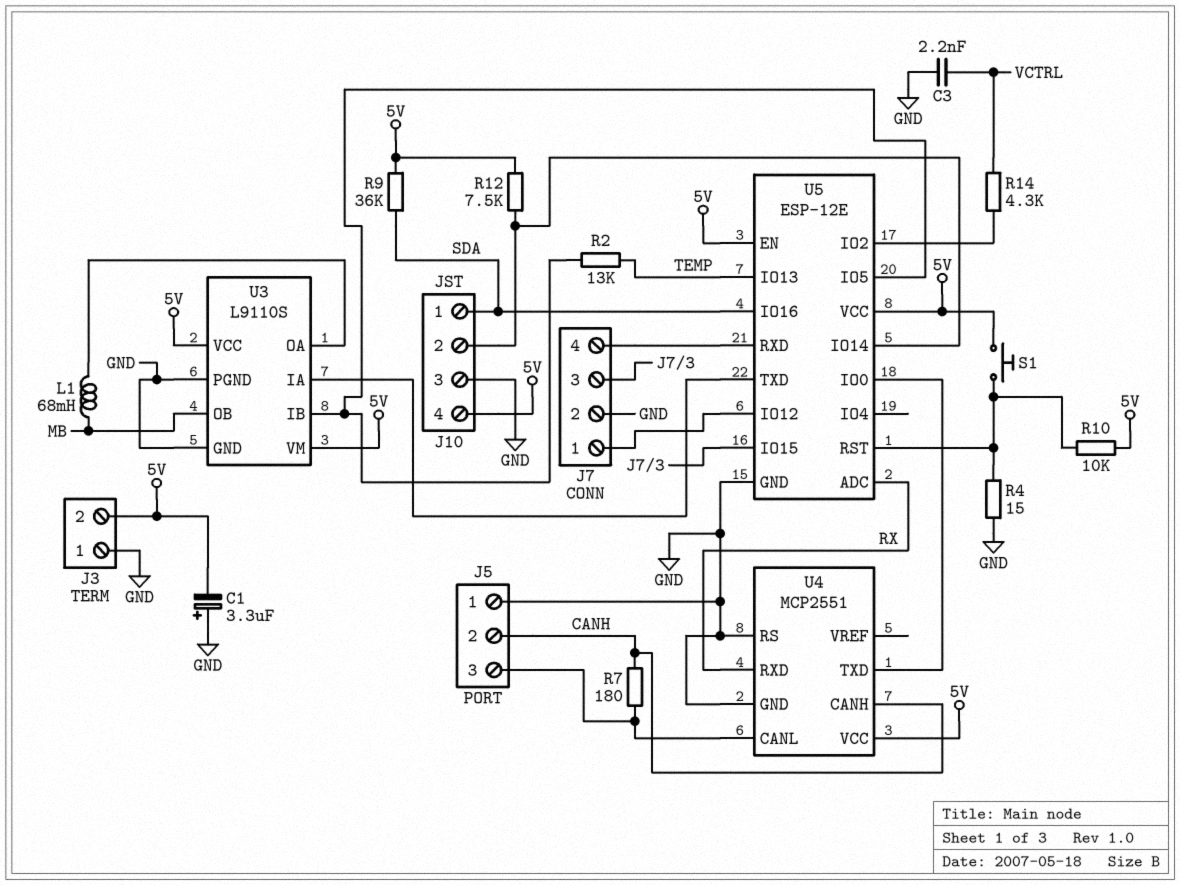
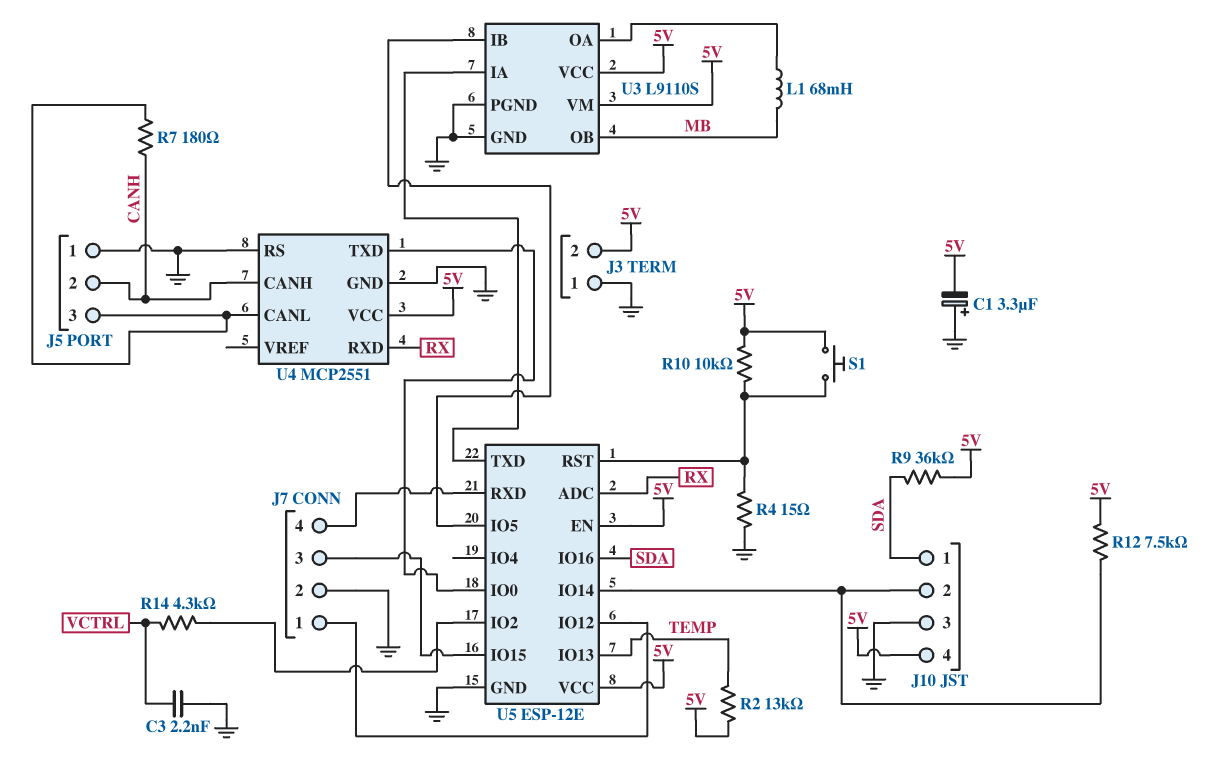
R2: 13k (TEMP, U3/IB) -> 13k (5V, TEMP)

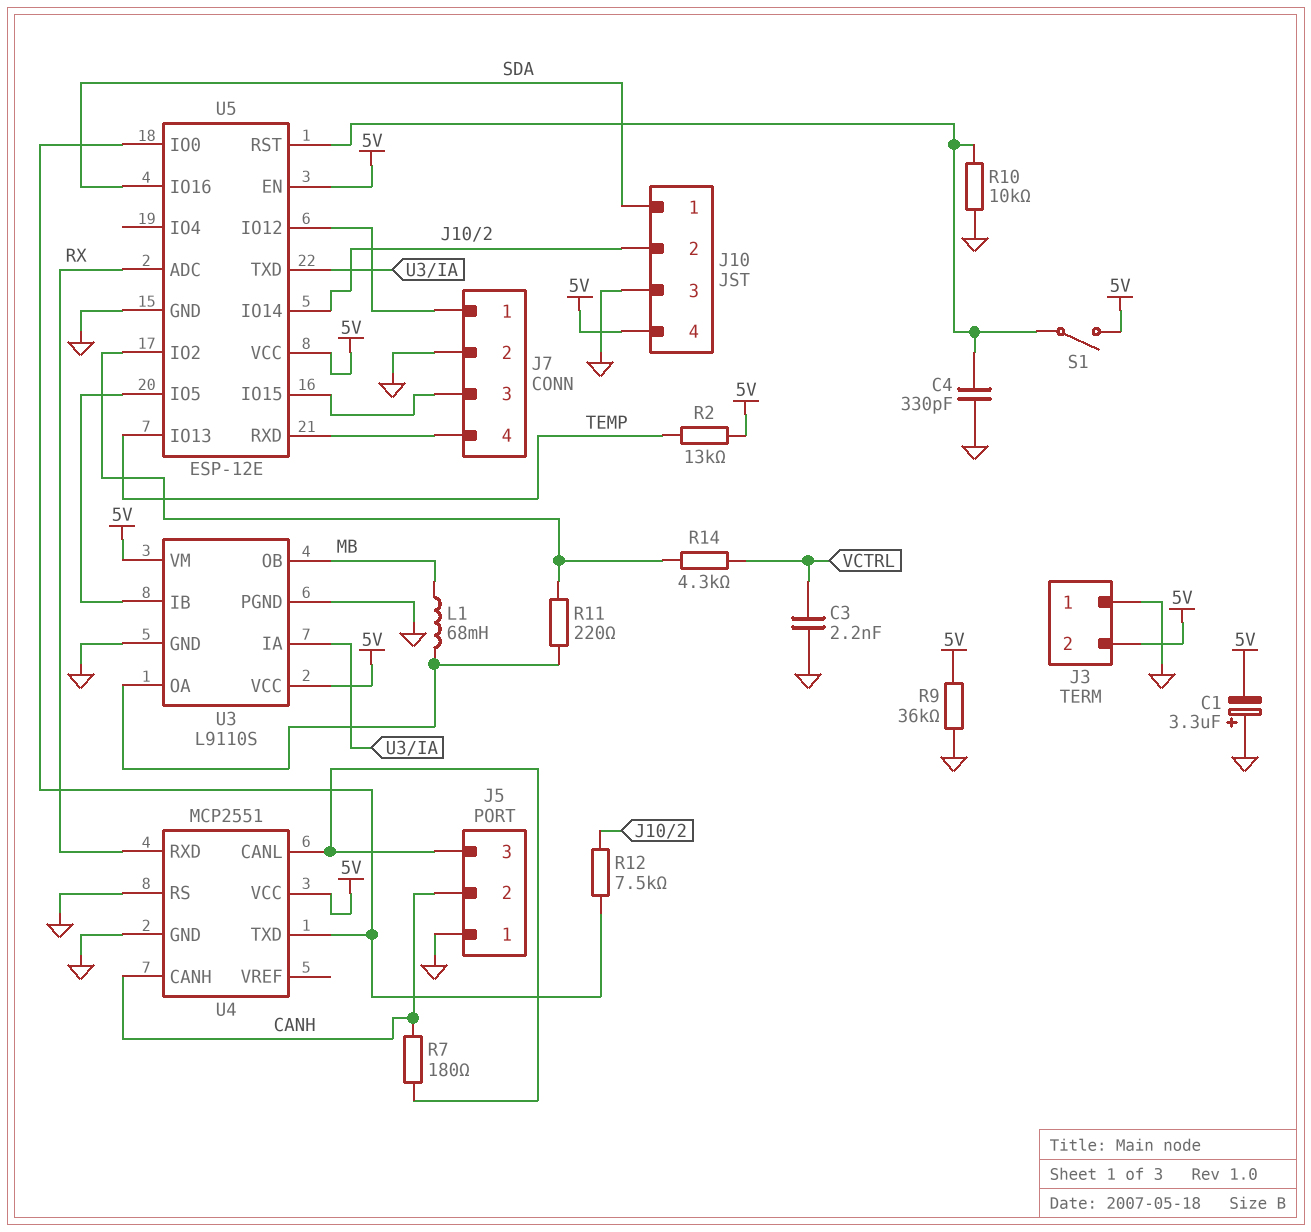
C4: none -> 330pF (GND, U5/RST)
R4: 15 (GND, U5/RST) -> none
R9: 36k (5V, SDA) -> 36k (5V, GND)
R10: 10k (5V, U5/RST) -> 10k (GND, U5/RST)
R11: none -> 220 (U3/OA, U5/IO2)
R12: 7.5k (5V, J10/2) -> 7.5k (J10/2, U4/TXD)
S1: button (5V, U5/RST) -> switch (5V, U5/RST)

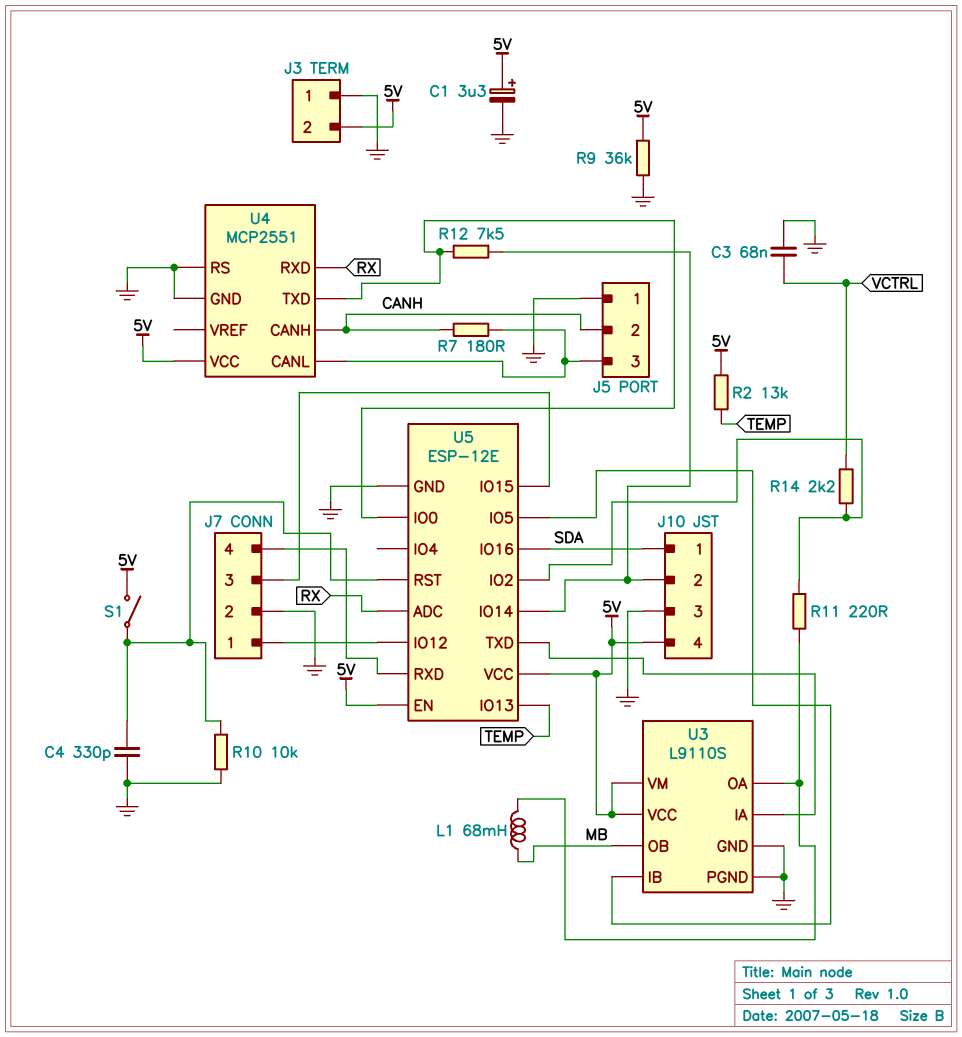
C1: 3.3uF (plus GND, minus 5V) -> 3.3uF (plus 5V, minus GND)
C3: 2.2nF (GND, VCTRL) -> 68nF (GND, VCTRL)
R14: 4.3k (U5/IO2, VCTRL) -> 2.2k (U5/IO2, VCTRL)

